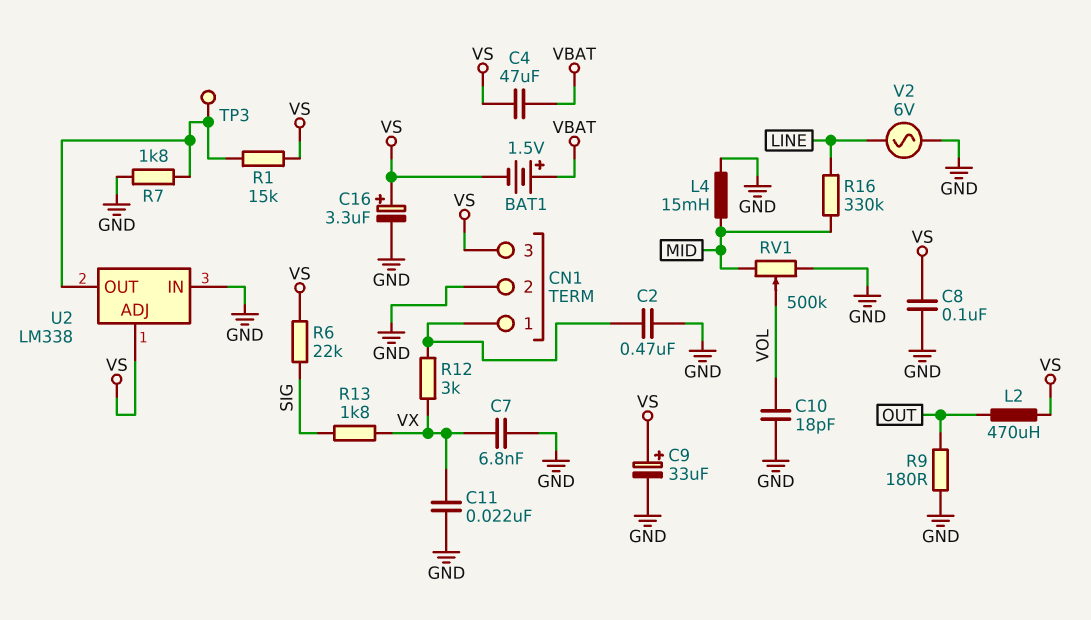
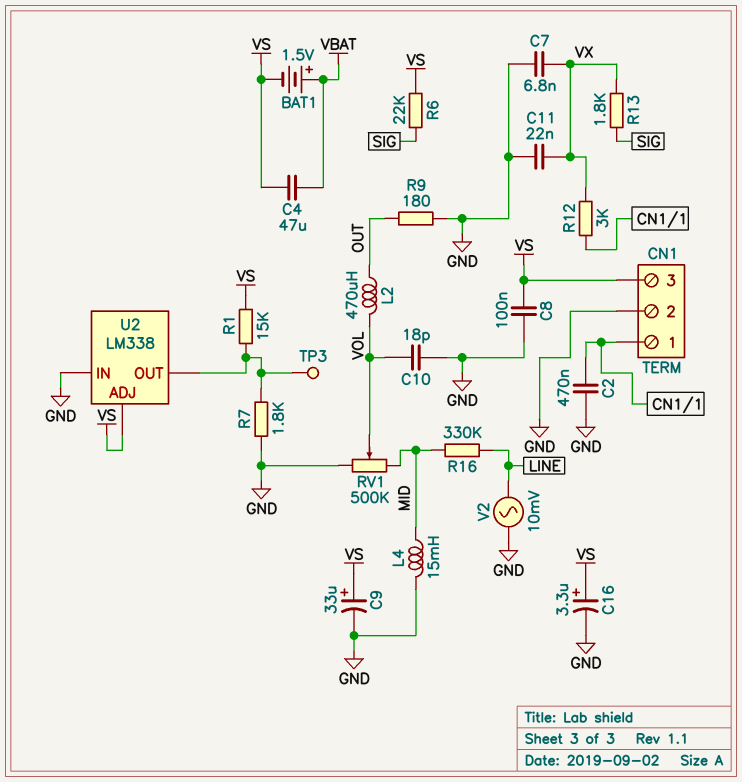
L2: 470uH (OUT, VS) -> 470uH (OUT, VOL)
V2: AC 6V (GND, LINE) -> AC 10mV (GND, LINE)

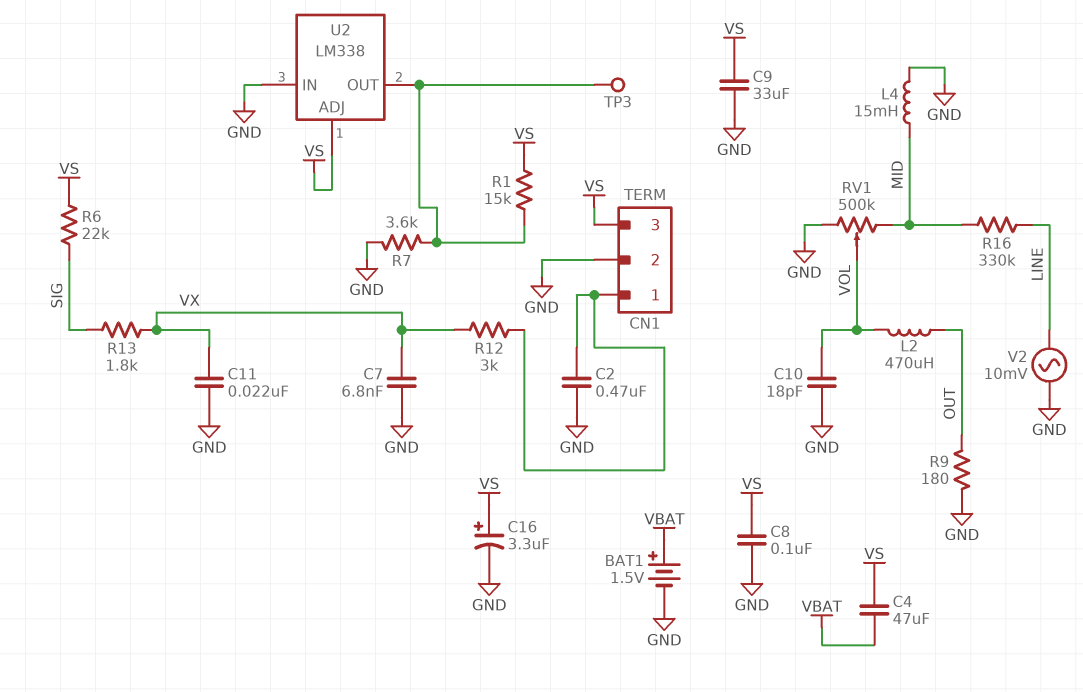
BAT1: 1.5V (plus VBAT, minus VS) -> 1.5V (plus VBAT, minus GND)
C9: 33uF (plus VS, minus GND) -> 33uF (GND, VS)
R7: 1.8k (GND, U2/OUT) -> 3.6k (GND, U2/OUT)

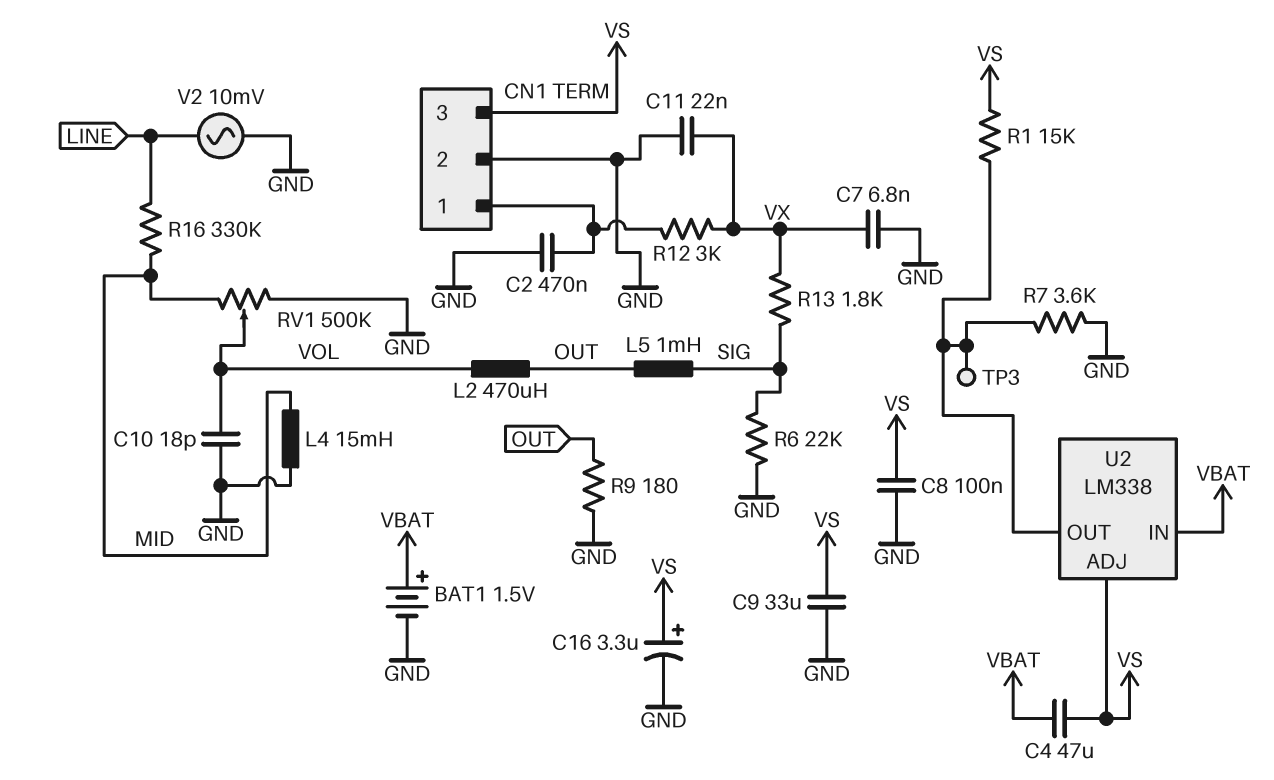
L5: none -> 1mH (OUT, SIG)
R6: 22k (SIG, VS) -> 22k (GND, SIG)
U2 pin IN: GND -> VBAT

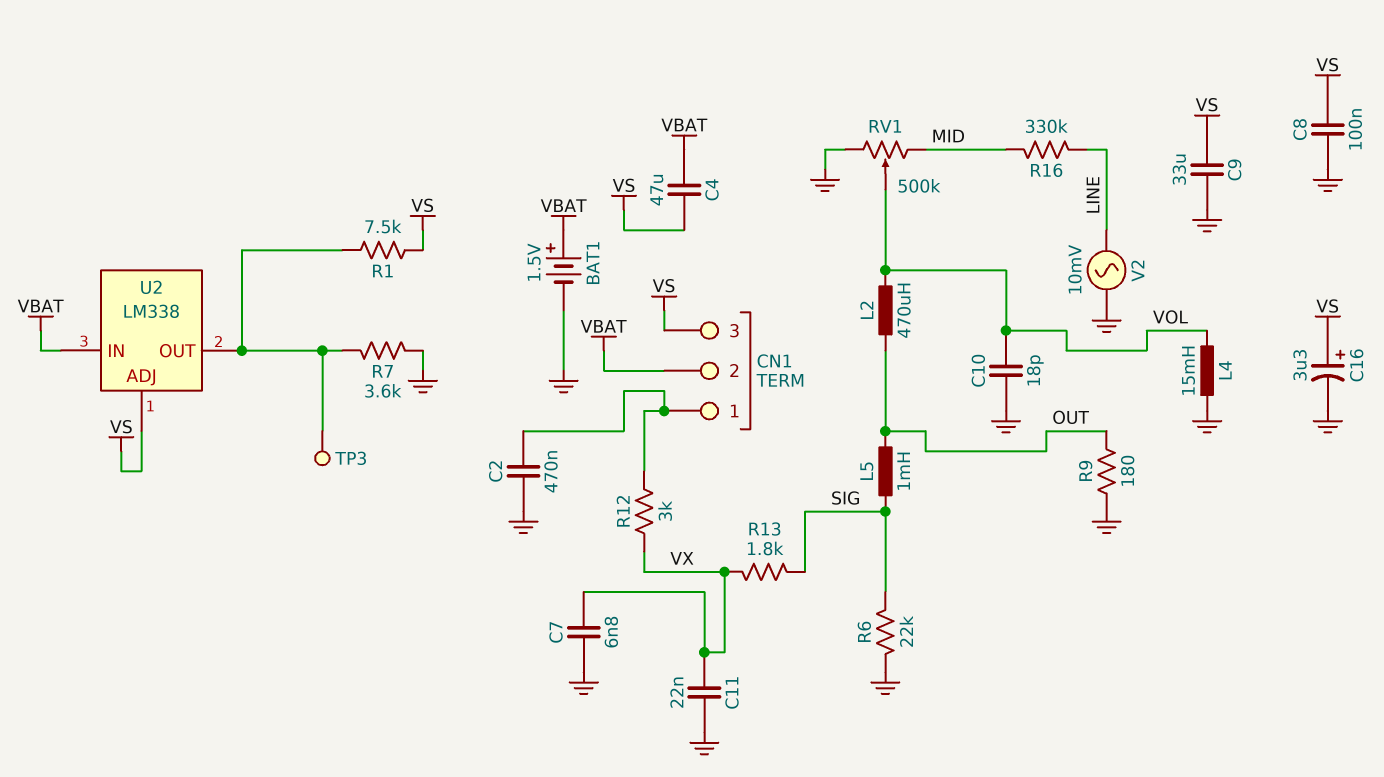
CN1 pin 2: GND -> VBAT
L4: 15mH (GND, MID) -> 15mH (GND, VOL)
R1: 15k (U2/OUT, VS) -> 7.5k (U2/OUT, VS)

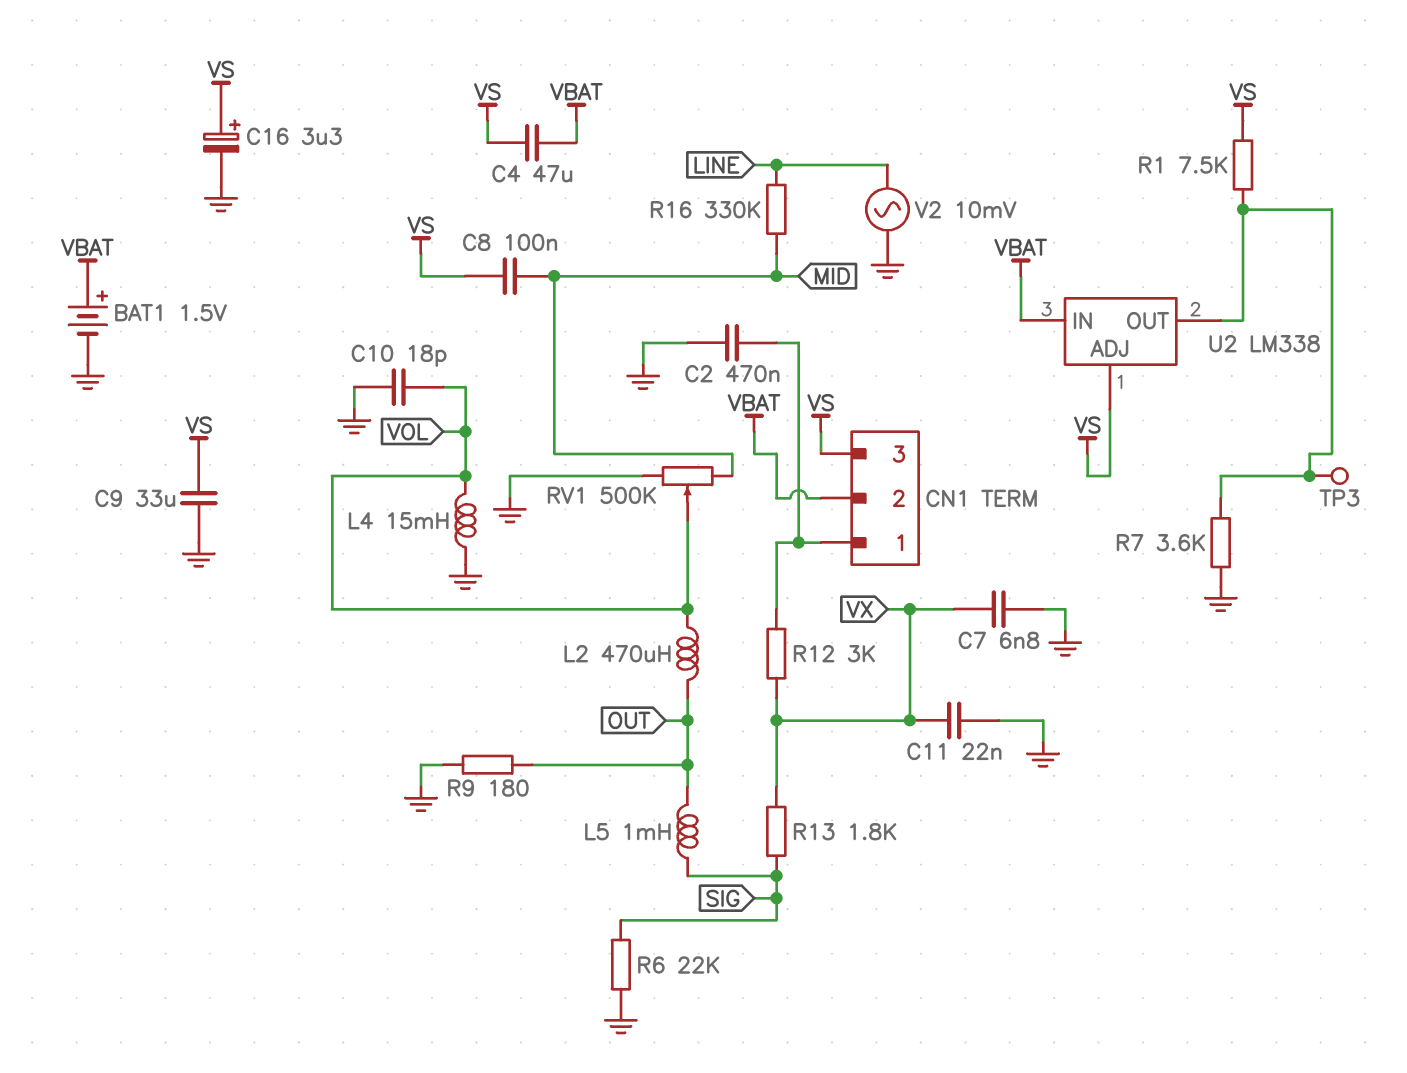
C8: 100nF (GND, VS) -> 100nF (MID, VS)

